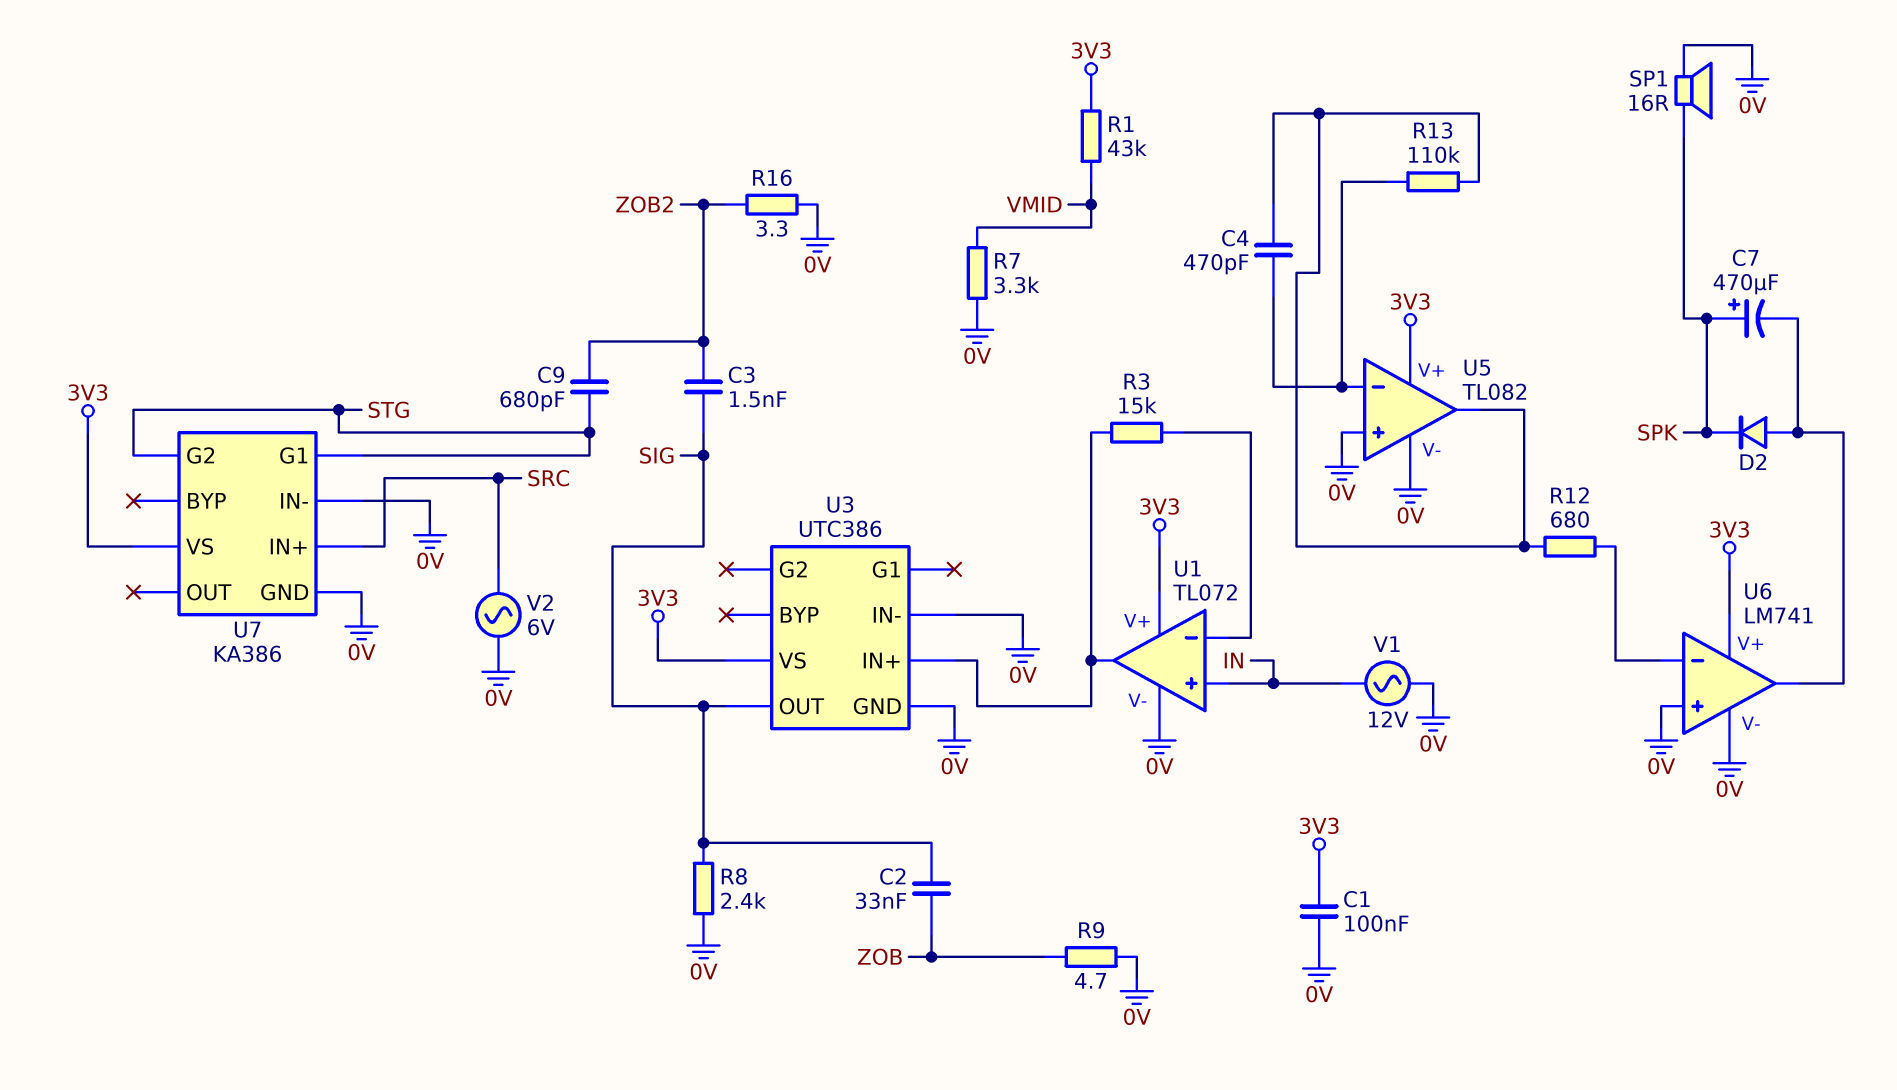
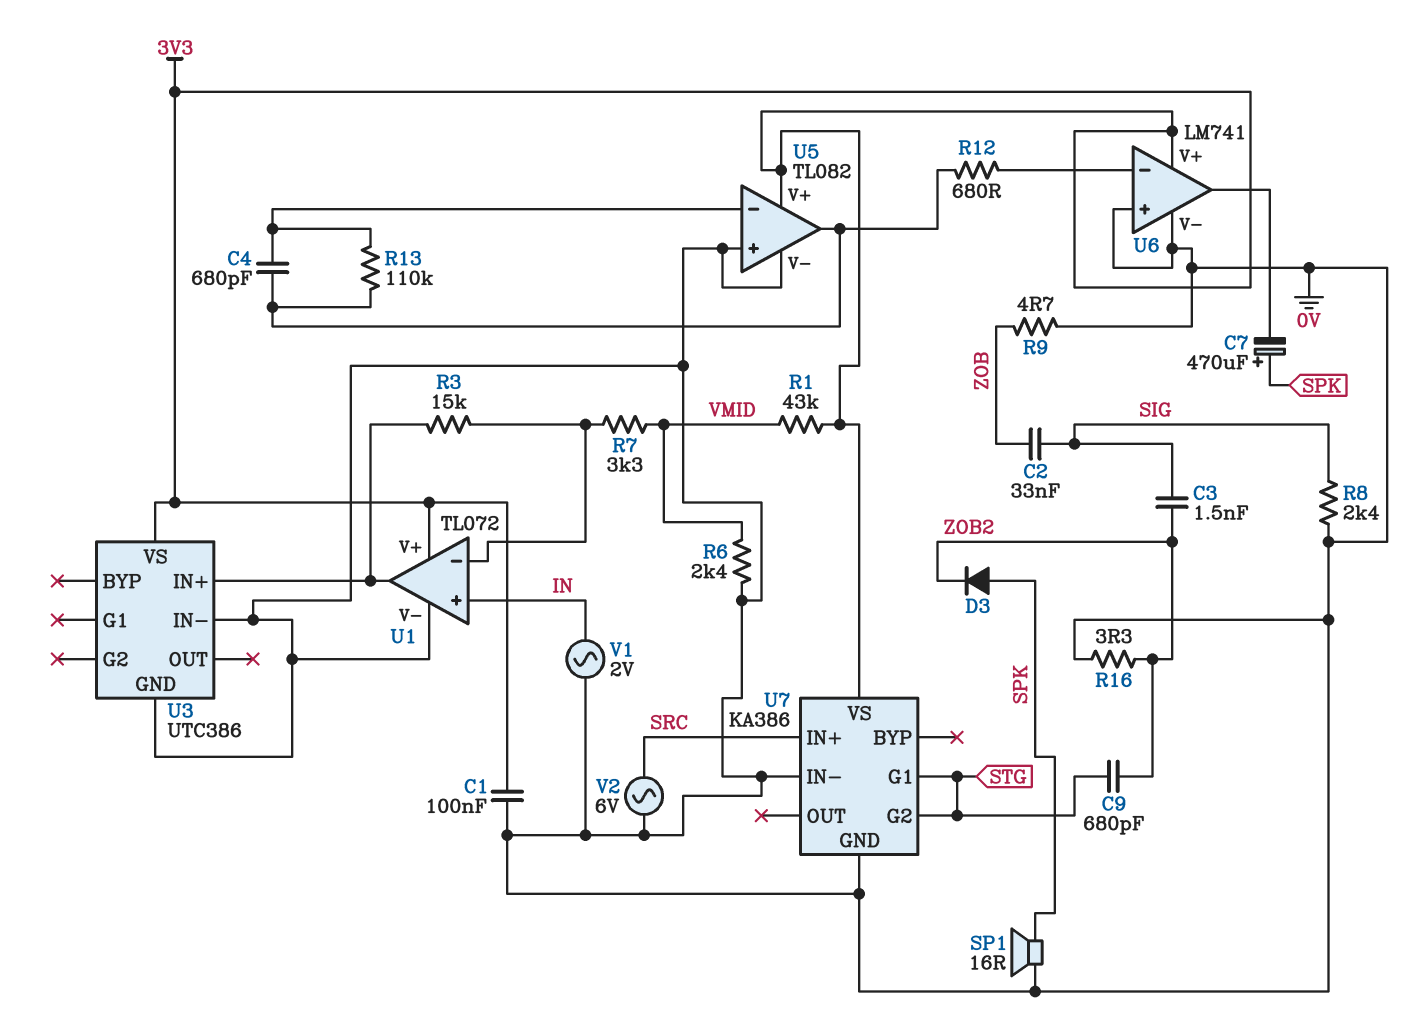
C4: 470pF (U5/in-, U5/out) -> 680pF (U5/in-, U5/out)
D2: diode (A U6/out, K SPK) -> none
D3: none -> diode (A SPK, K ZOB2)
R6: none -> 2.4k (0V, VMID)
R7: 3.3k (0V, VMID) -> 3.3k (U1/in-, VMID)
U3 pin OUT: SIG -> none
V1: AC 12V (0V, IN) -> AC 2V (0V, IN)

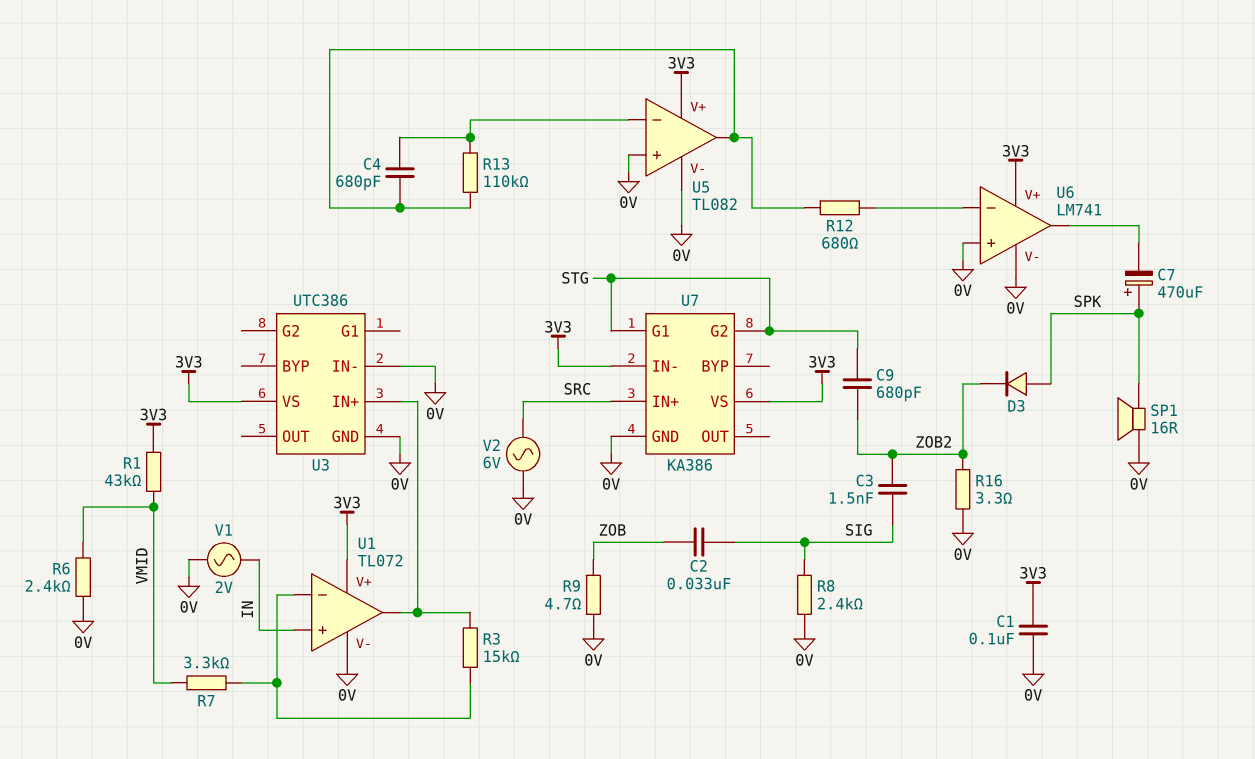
U7 pin IN-: 0V -> 3V3

